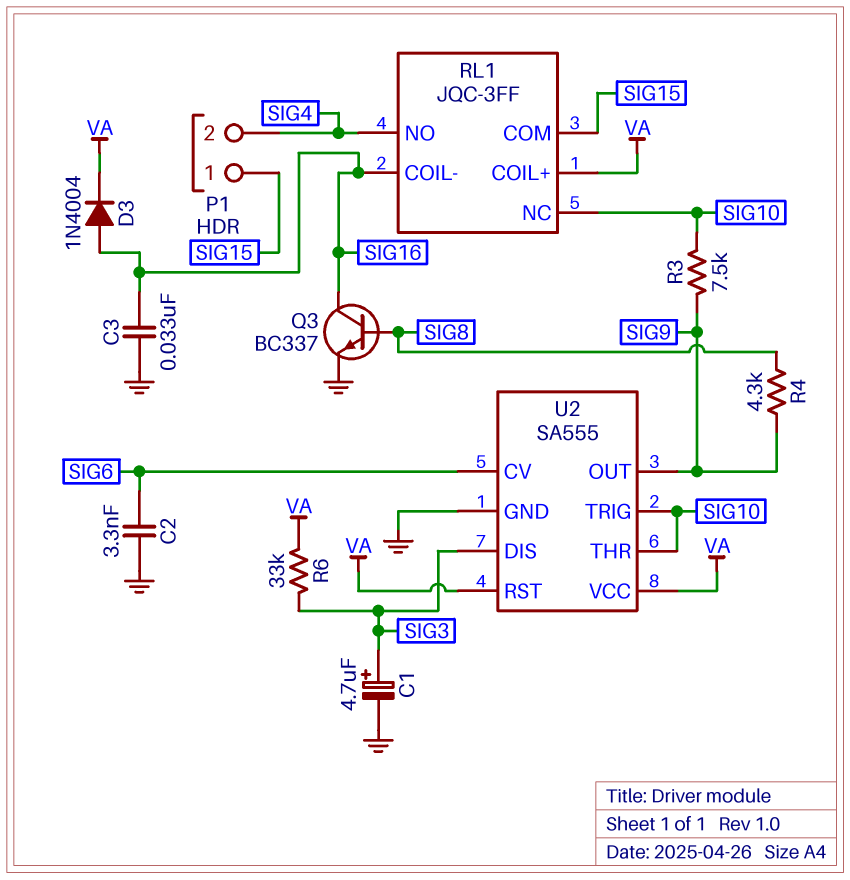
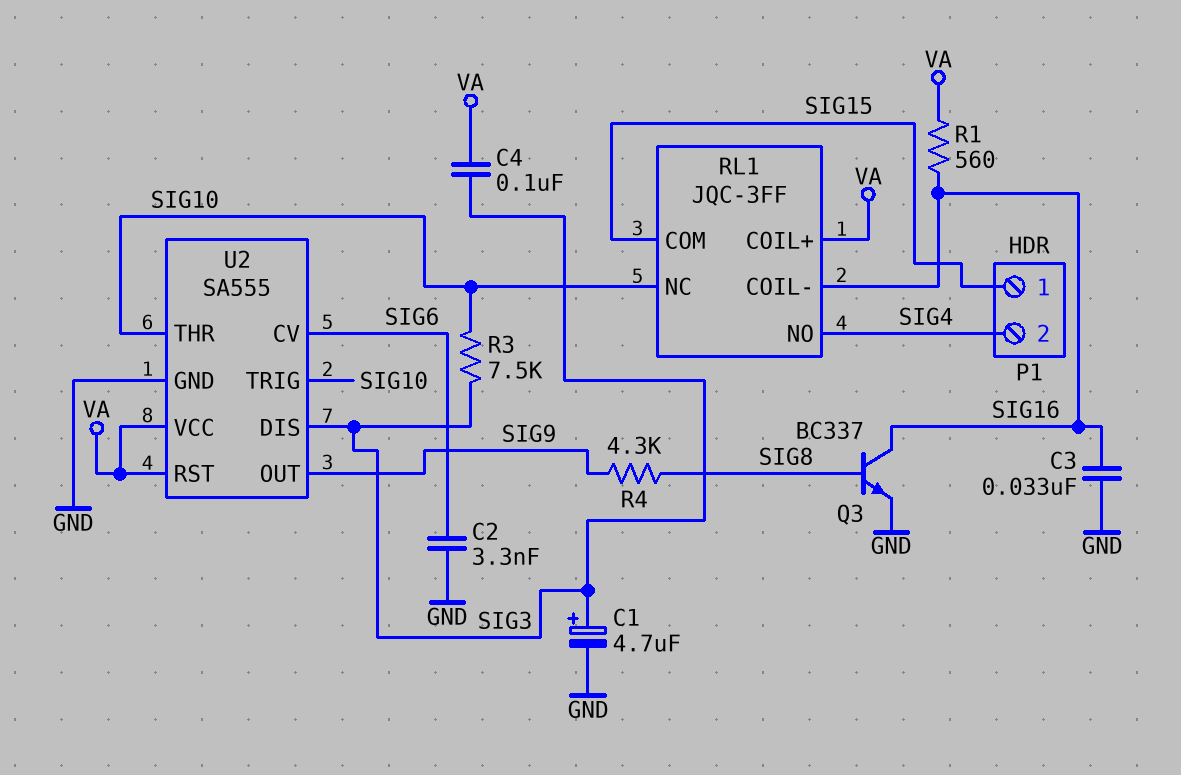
C4: none -> 100nF (SIG3, VA)
D3: diode 1N4004 (A SIG16, K VA) -> none
R1: none -> 560 (SIG16, VA)
R3: 7.5k (SIG9, SIG10) -> 7.5k (SIG3, SIG10)
R6: 33k (SIG3, VA) -> none

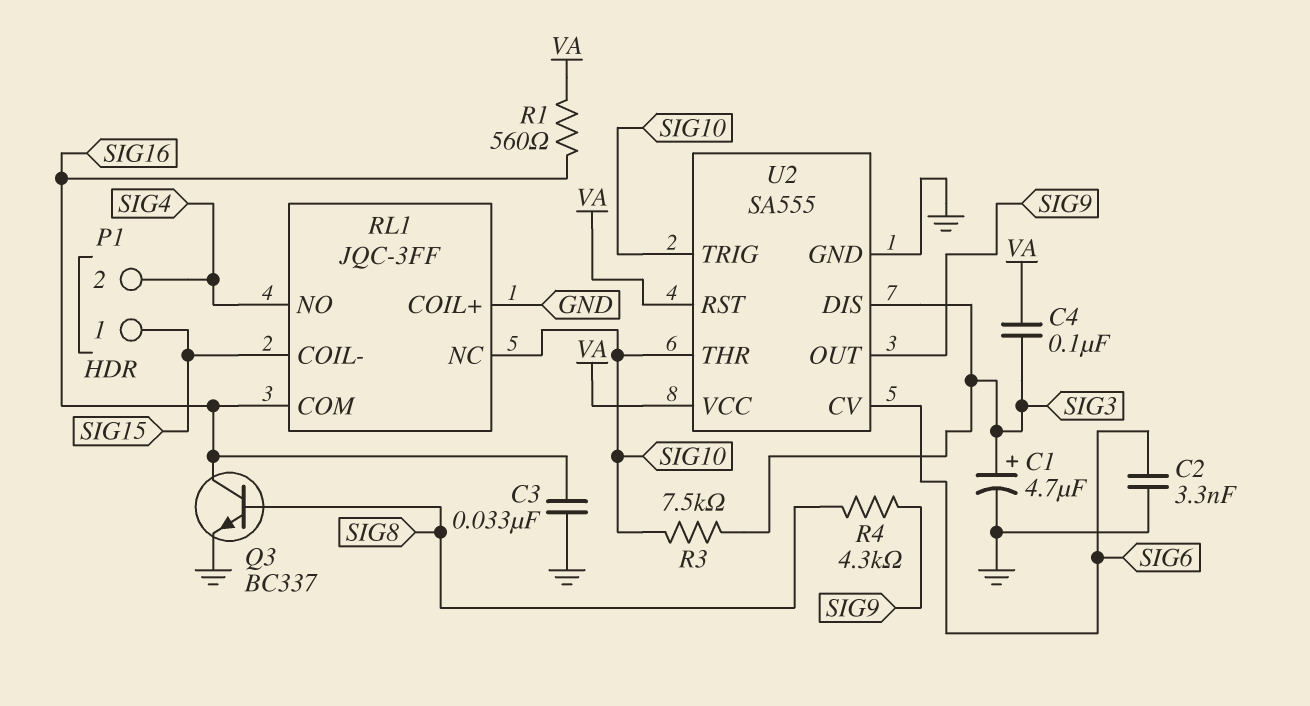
RL1 pin COIL+: VA -> GND
RL1 pin COIL-: SIG16 -> SIG15
RL1 pin COM: SIG15 -> SIG16

